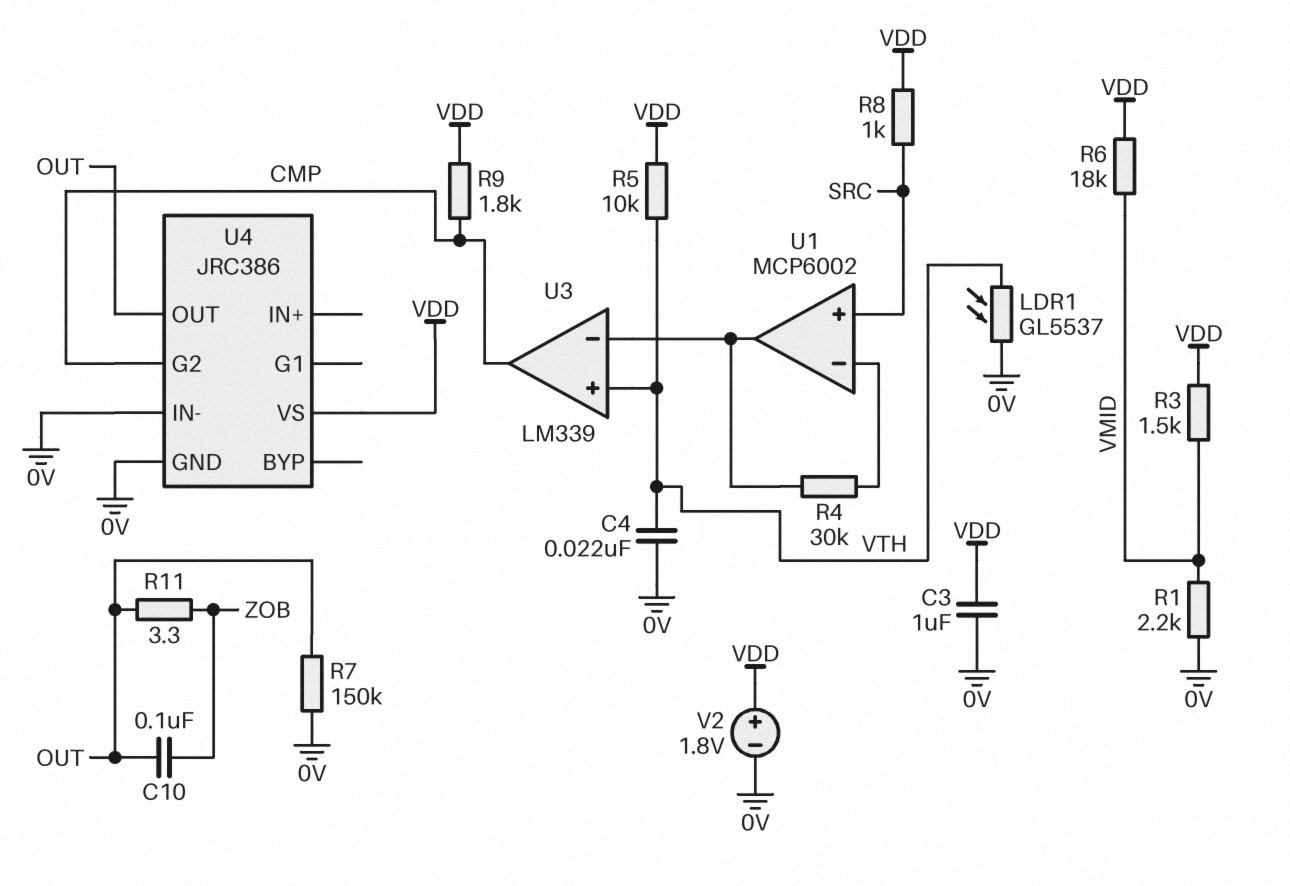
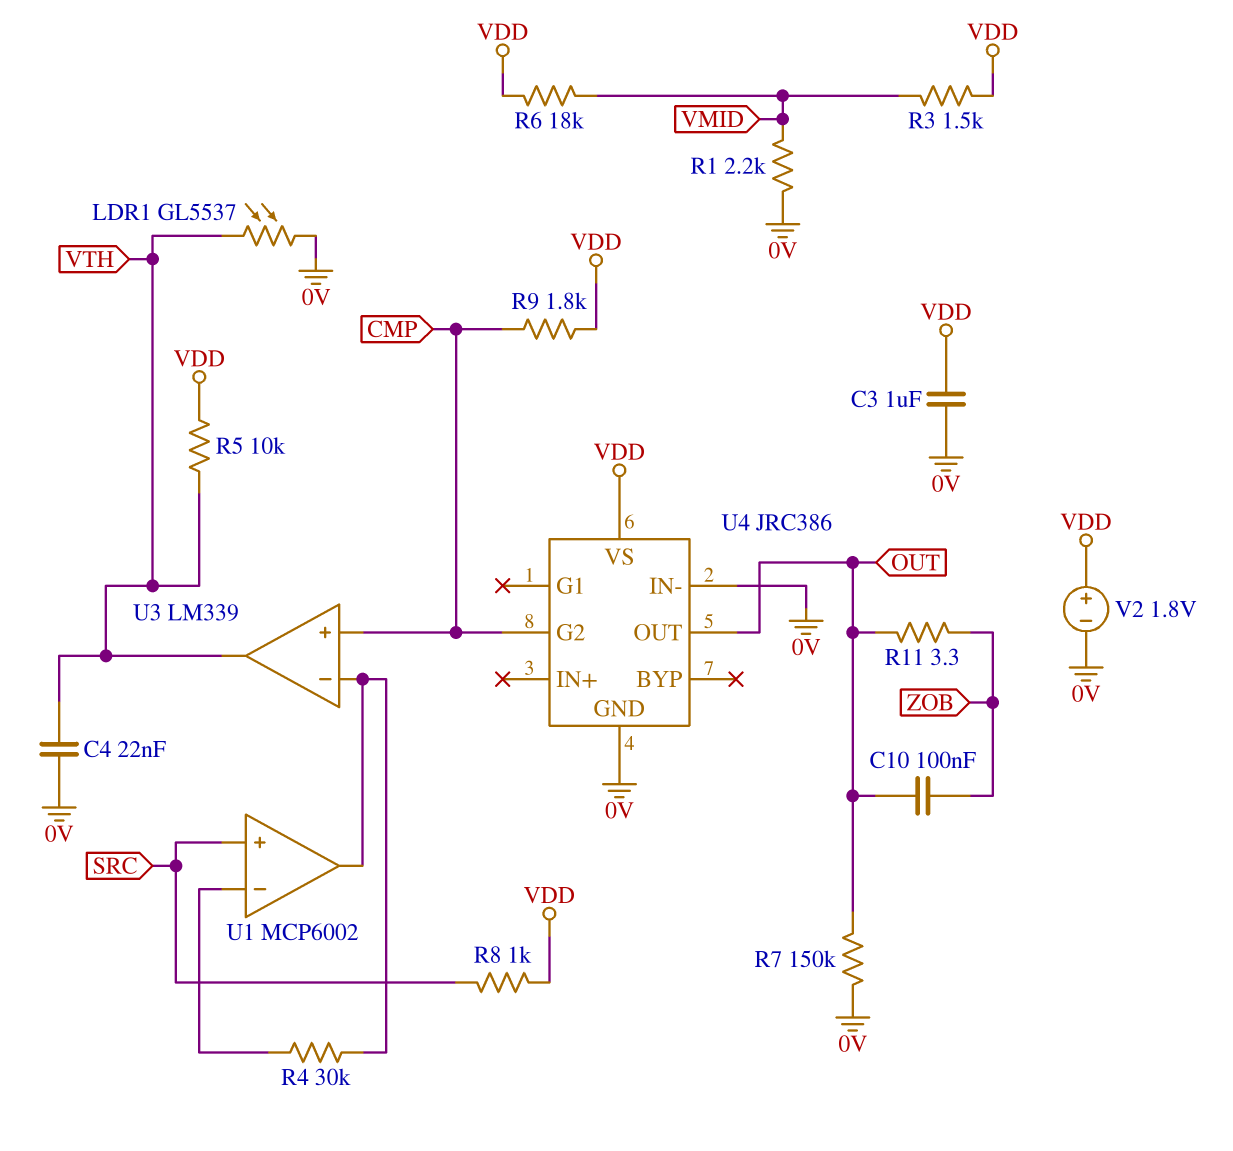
U3 pin in+: VTH -> CMP
U3 pin out: CMP -> VTH

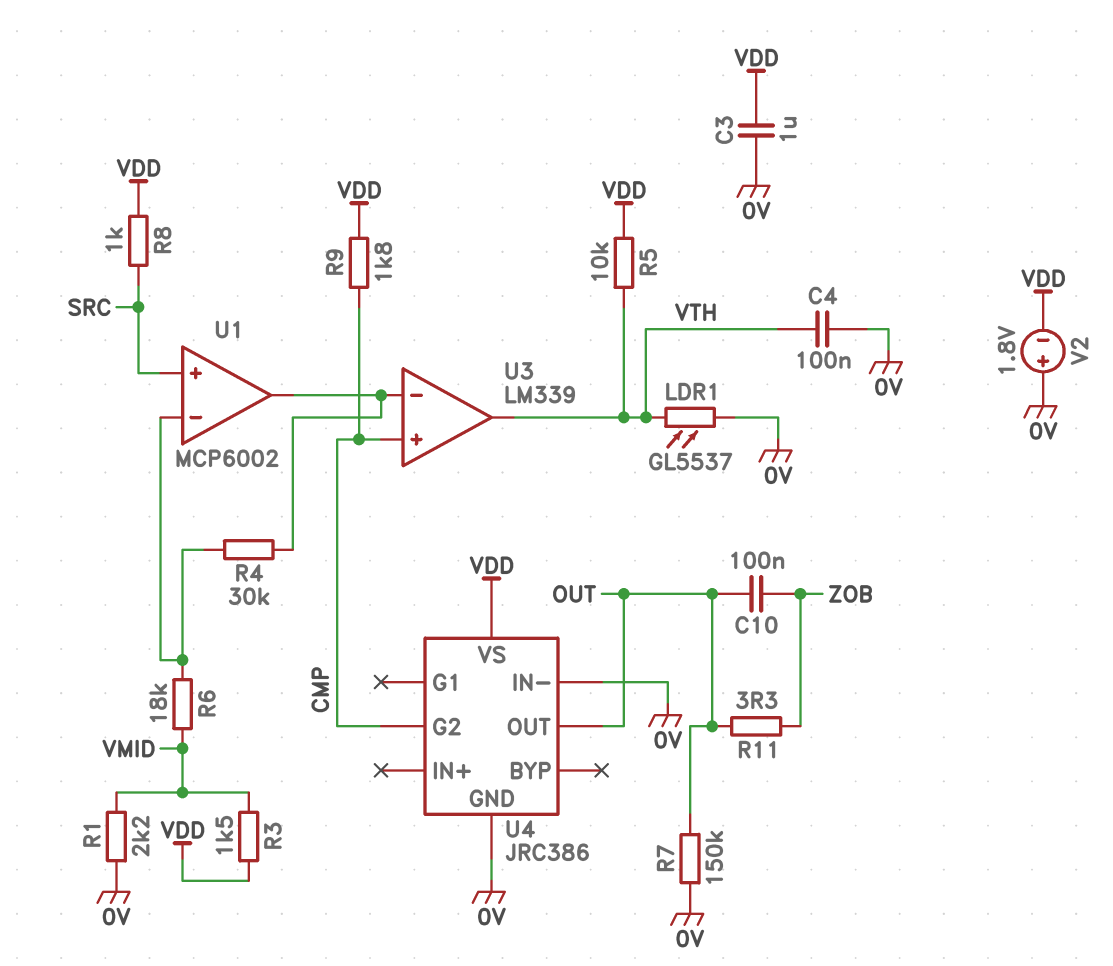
C4: 22nF (0V, VTH) -> 100nF (0V, VTH)
R6: 18k (VDD, VMID) -> 18k (U1/in-, VMID)
V2: 1.8V (plus VDD, minus 0V) -> 1.8V (plus 0V, minus VDD)

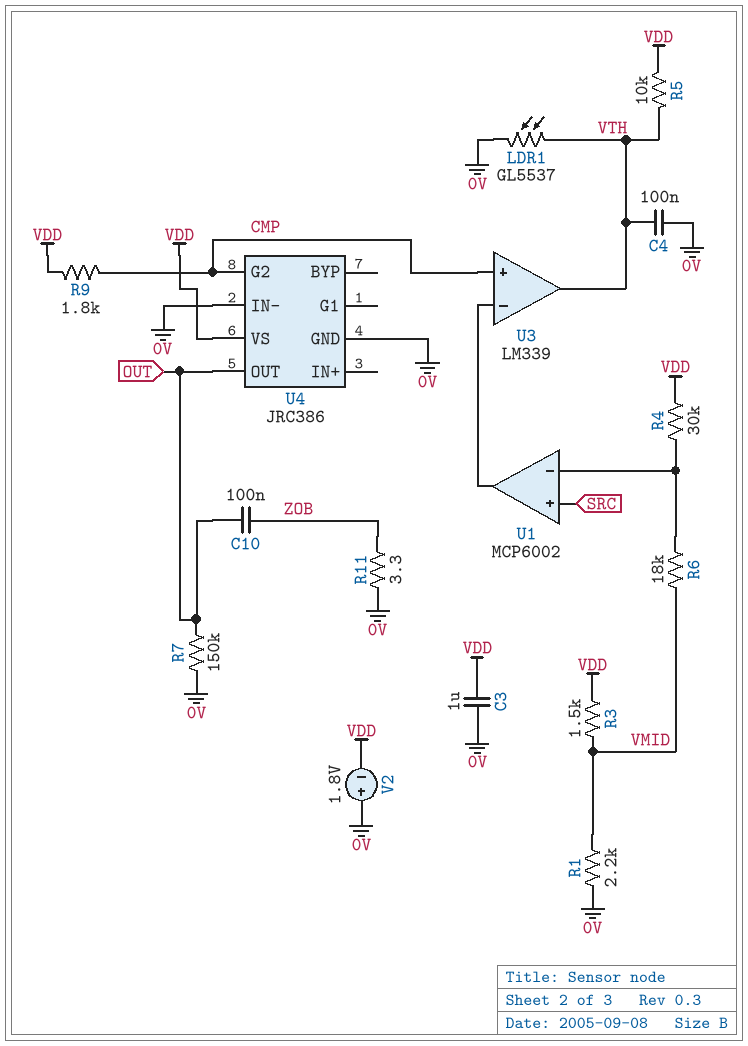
R4: 30k (U1/in-, U1/out) -> 30k (U1/in-, VDD)
R8: 1k (SRC, VDD) -> none
R11: 3.3 (OUT, ZOB) -> 3.3 (0V, ZOB)

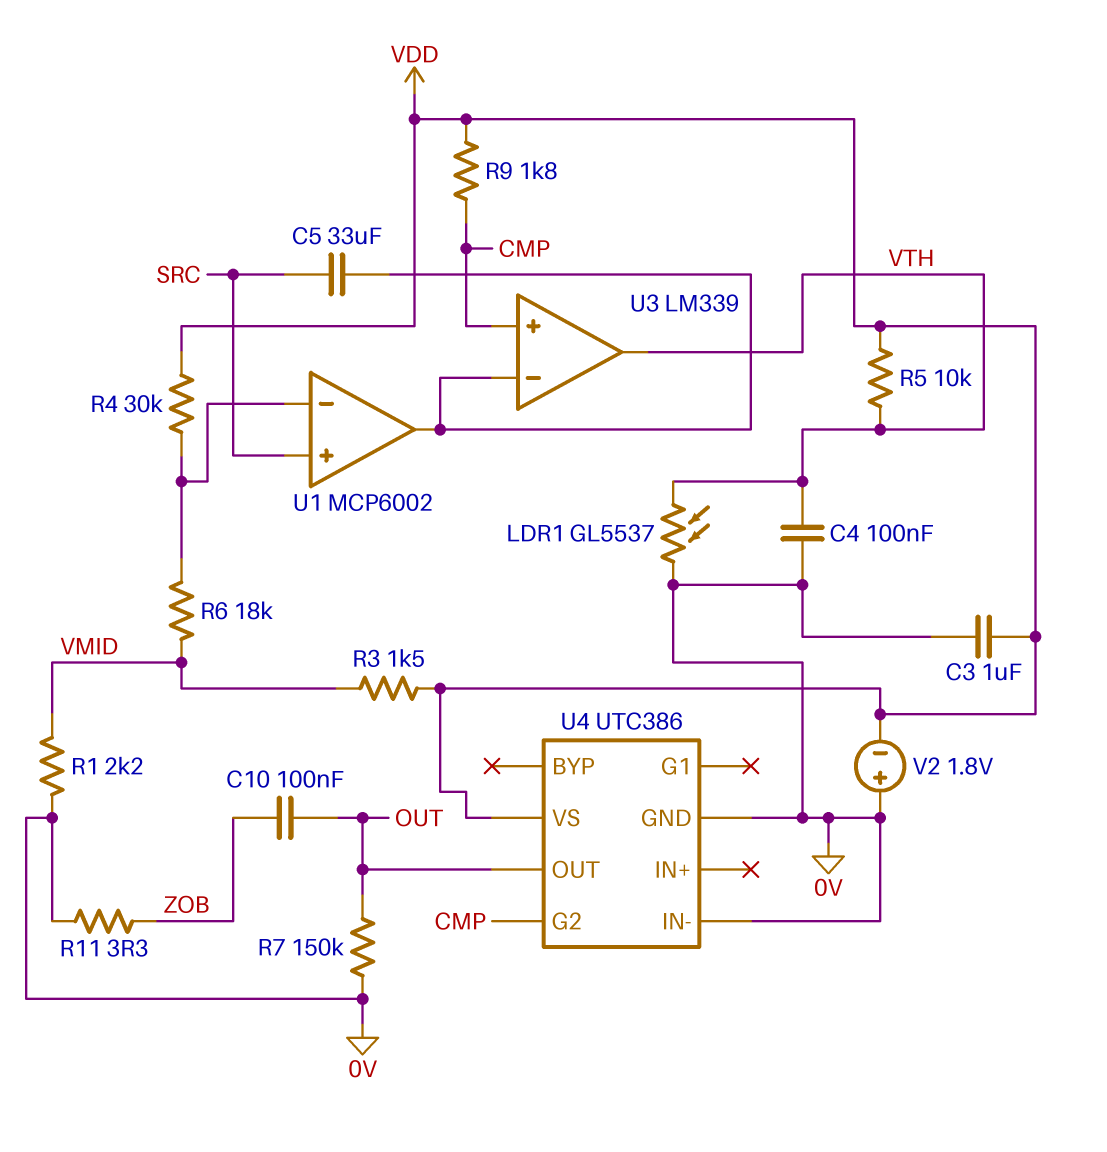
C5: none -> 33uF (SRC, U1/out)
U4: JRC386 -> UTC386

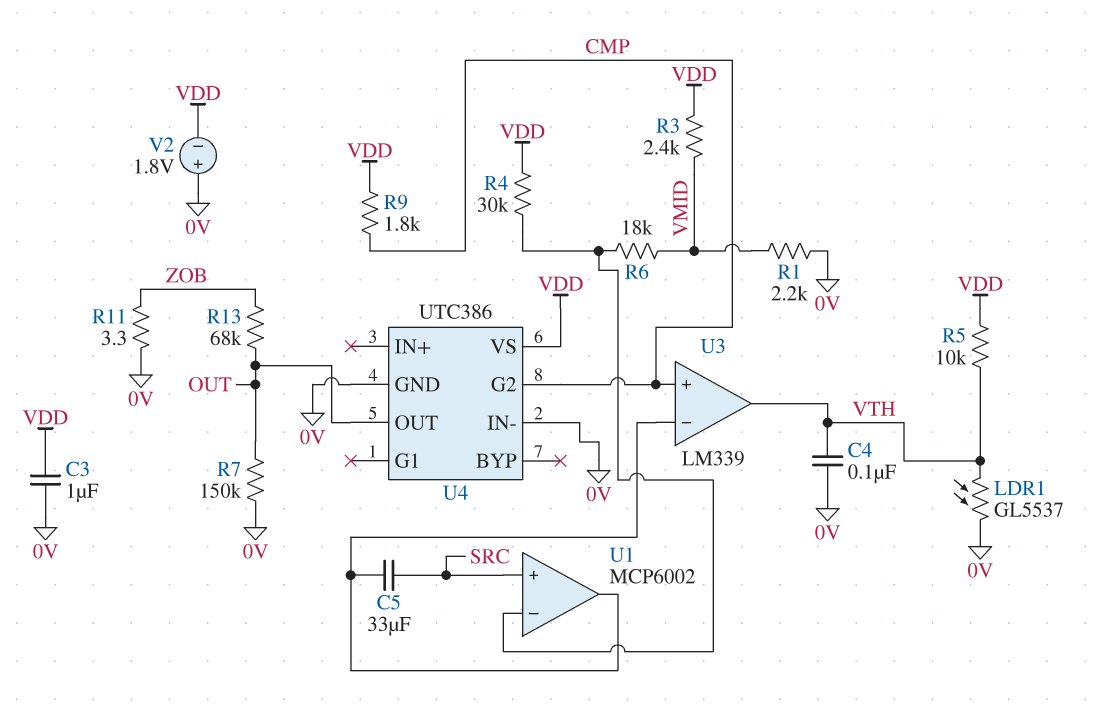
C10: 100nF (OUT, ZOB) -> none
R3: 1.5k (VDD, VMID) -> 2.4k (VDD, VMID)
R13: none -> 68k (OUT, ZOB)

